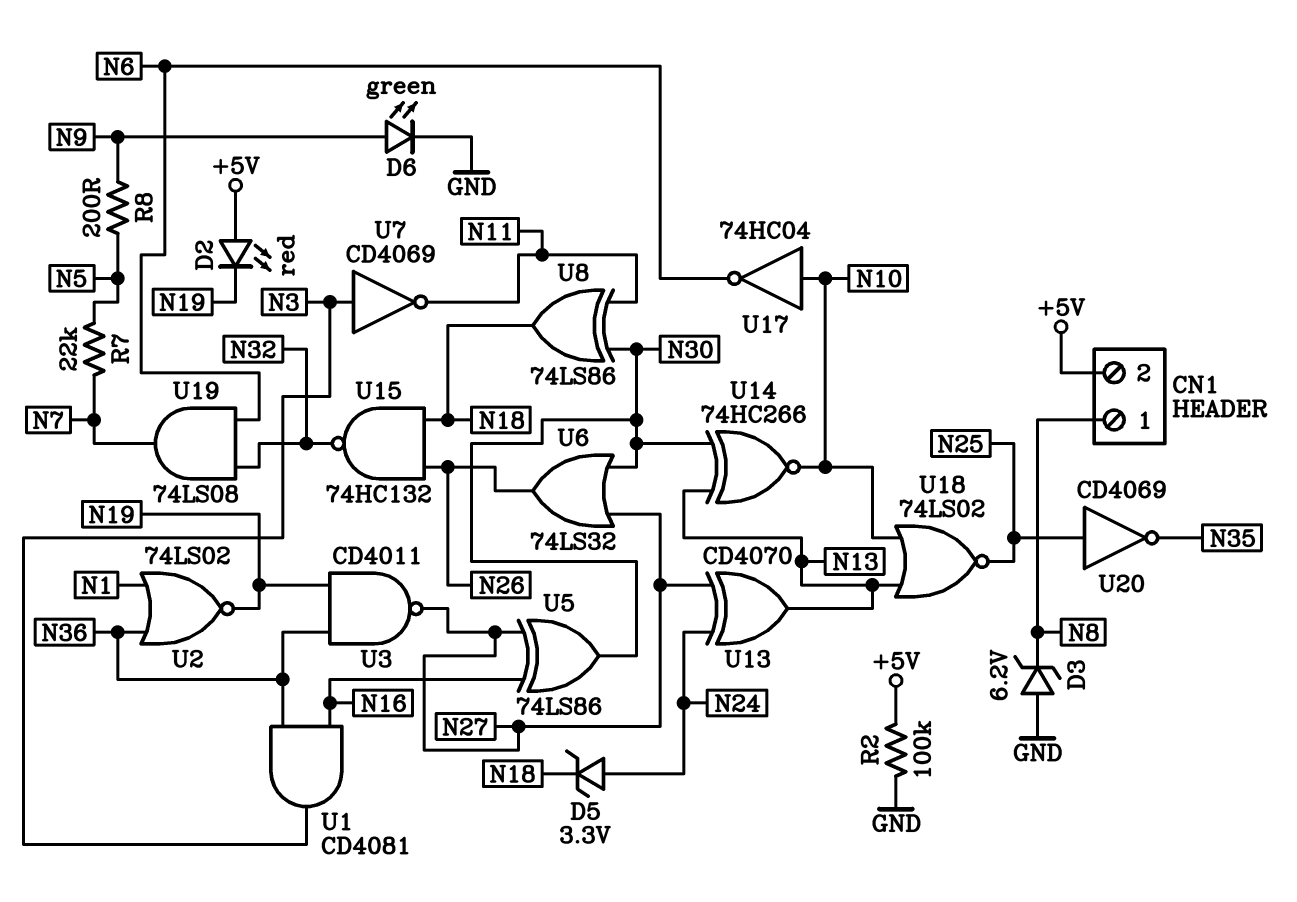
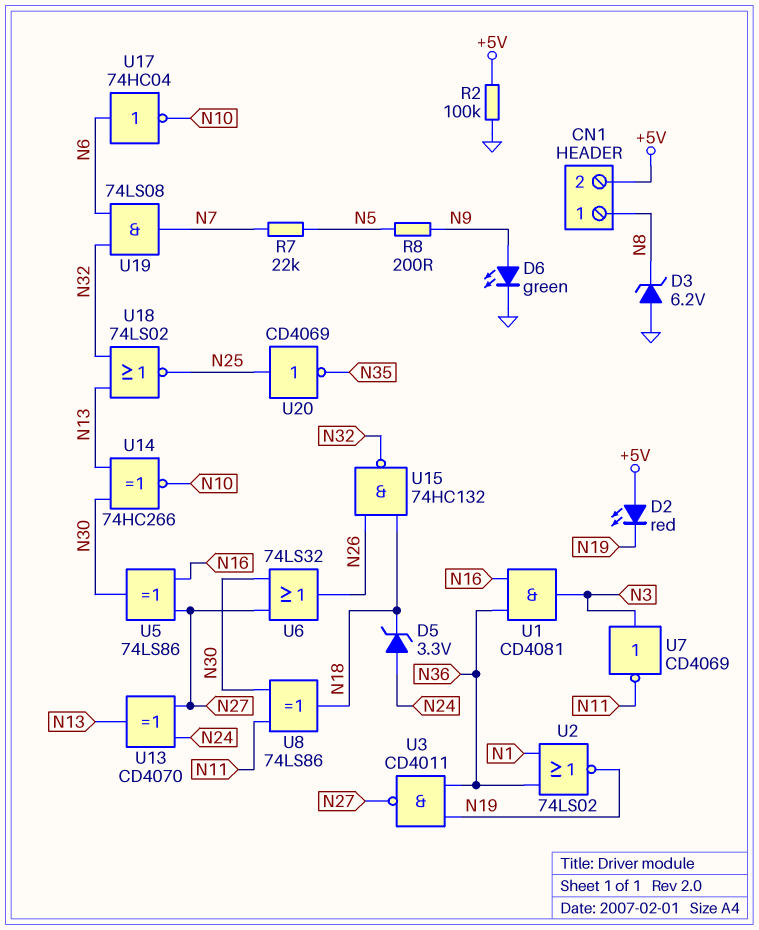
U17: NOT 74HC04 (in N10, out N6) -> NOT 74HC04 (in N6, out N10)
U18: NOR 74LS02 (in N10, in N13, out N25) -> NOR 74LS02 (in N13, in N32, out N25)

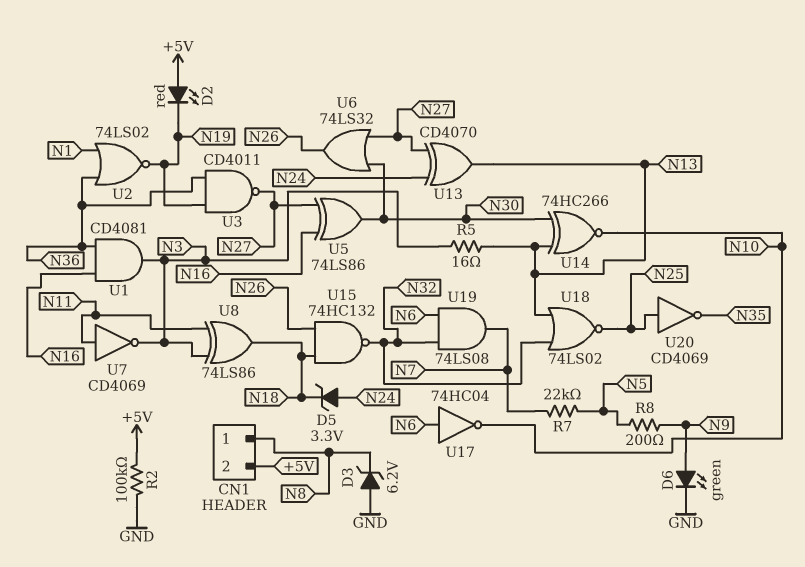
R5: none -> 16 (N3, N13)
U7: NOT CD4069 (in N3, out N11) -> NOT CD4069 (in N11, out N3)
U8: XOR 74LS86 (in N11, in N30, out N18) -> XOR 74LS86 (in N3, in N11, out N18)

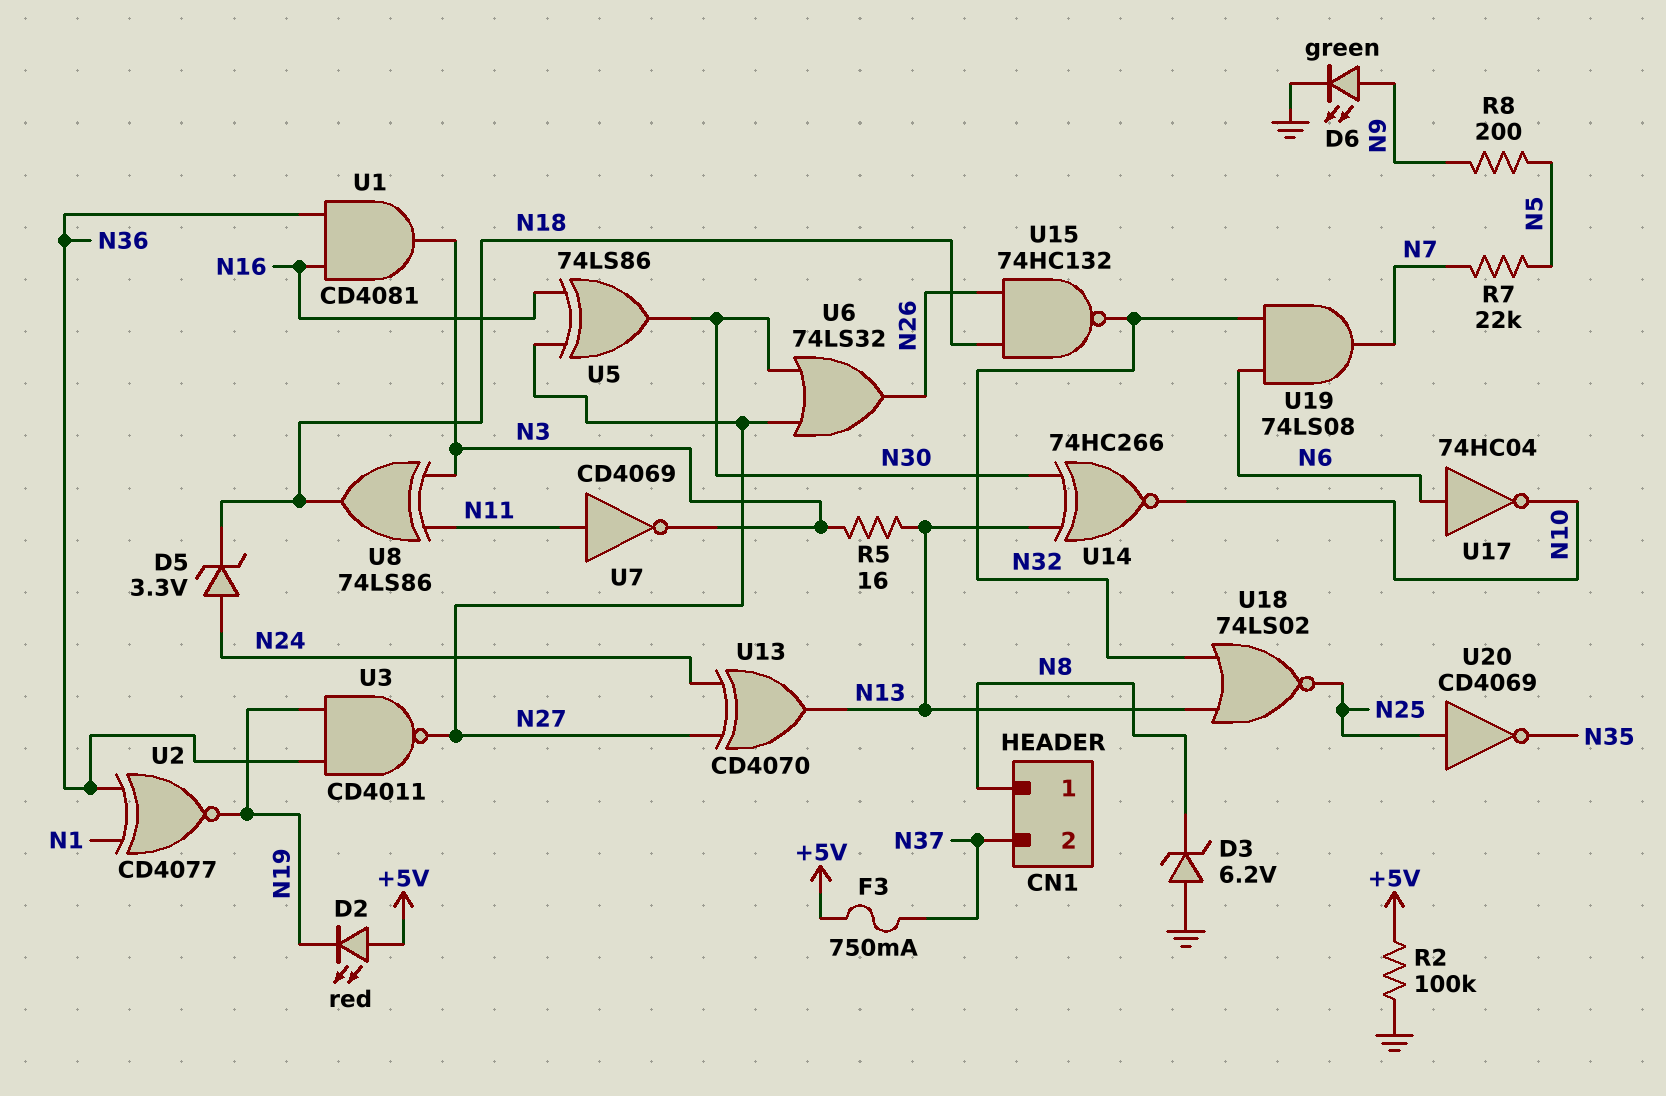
CN1 pin 2: +5V -> N37
F3: none -> 750mA (+5V, N37)
U2: NOR 74LS02 (in N1, in N36, out N19) -> XNOR CD4077 (in N1, in N36, out N19)

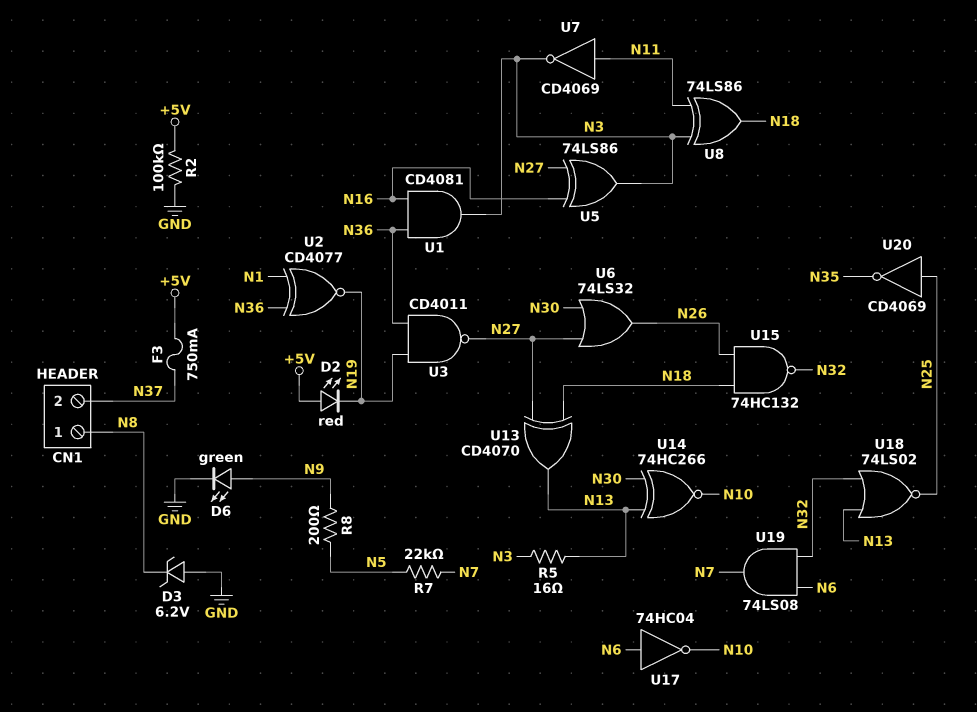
D5: zener 3.3V (A N24, K N18) -> none
U5: XOR 74LS86 (in N16, in N27, out N30) -> XOR 74LS86 (in N16, in N27, out N3)
U13: XOR CD4070 (in N24, in N27, out N13) -> XOR CD4070 (in N18, in N27, out N13)

